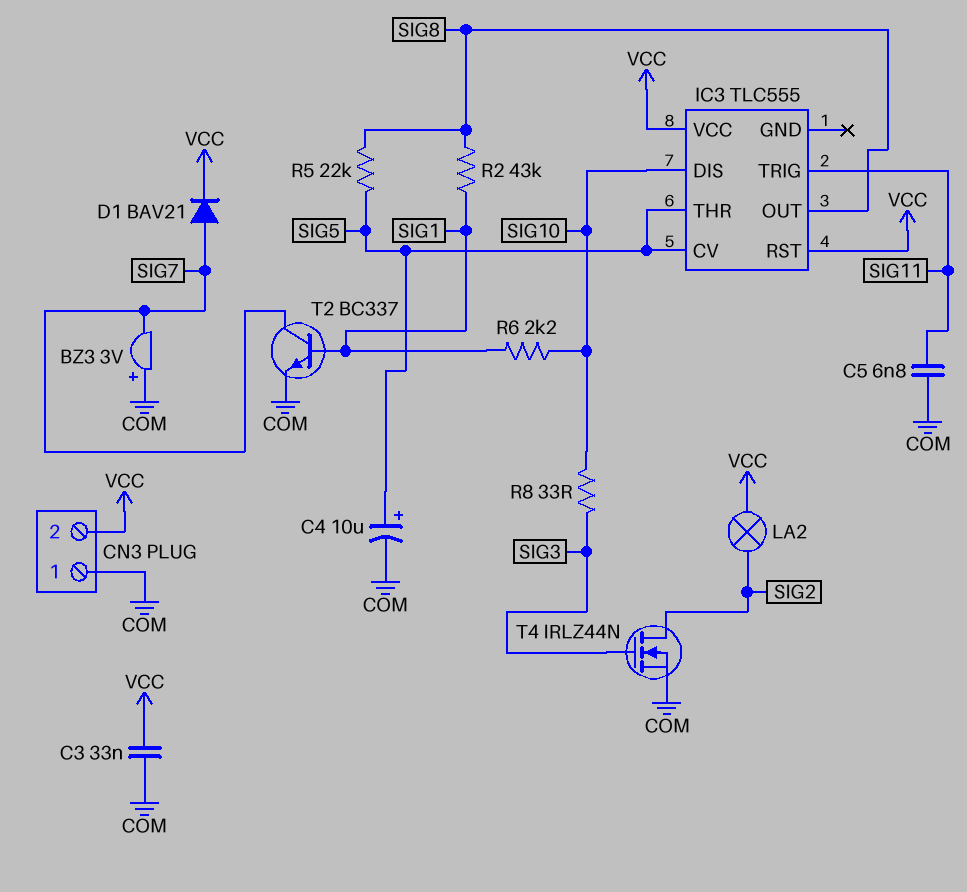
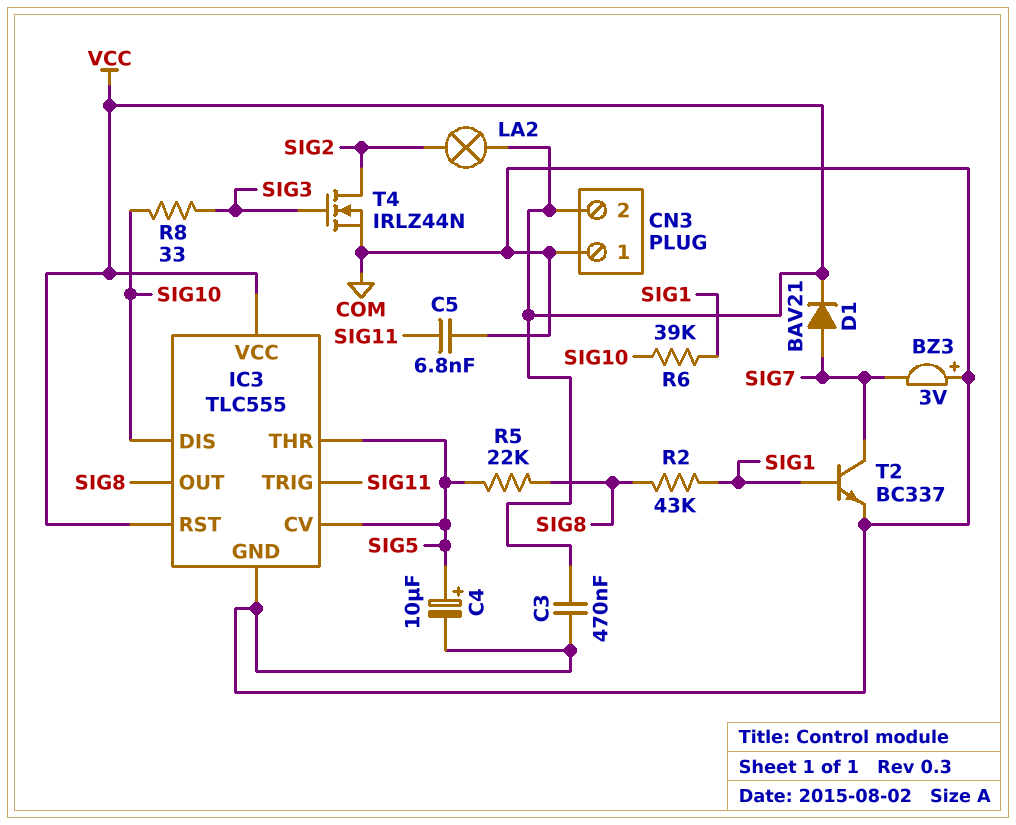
C3: 33nF (COM, VCC) -> 470nF (COM, VCC)
IC3 pin GND: none -> COM
R6: 2.2k (SIG1, SIG10) -> 39k (SIG1, SIG10)

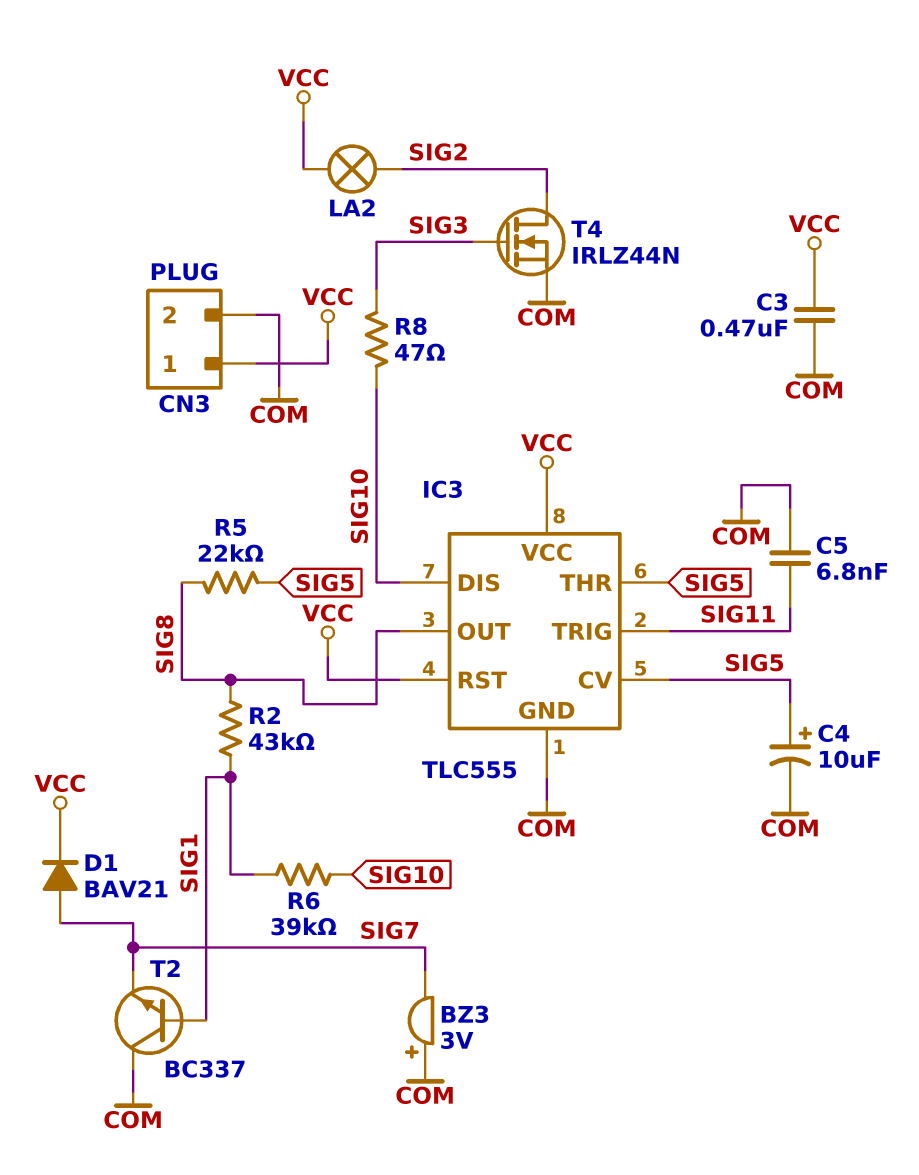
CN3 pin 1: COM -> VCC
CN3 pin 2: VCC -> COM
R8: 33 (SIG3, SIG10) -> 47 (SIG3, SIG10)
T2: NPN BC337 (B SIG1, C SIG7, E COM) -> NPN BC337 (B SIG1, C COM, E SIG7)

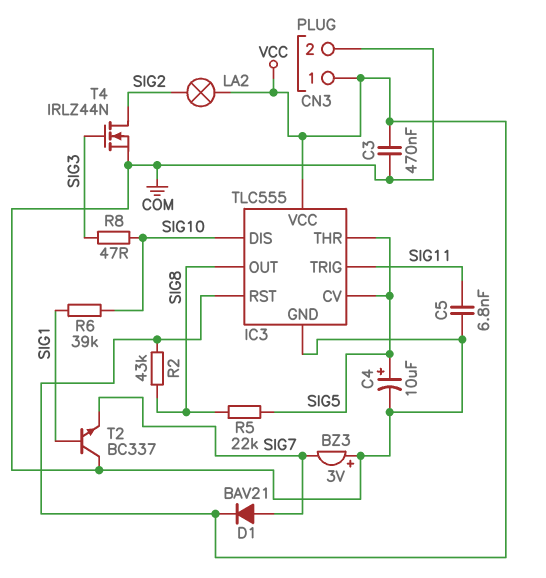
R2: 43k (SIG1, SIG8) -> 43k (SIG8, VCC)

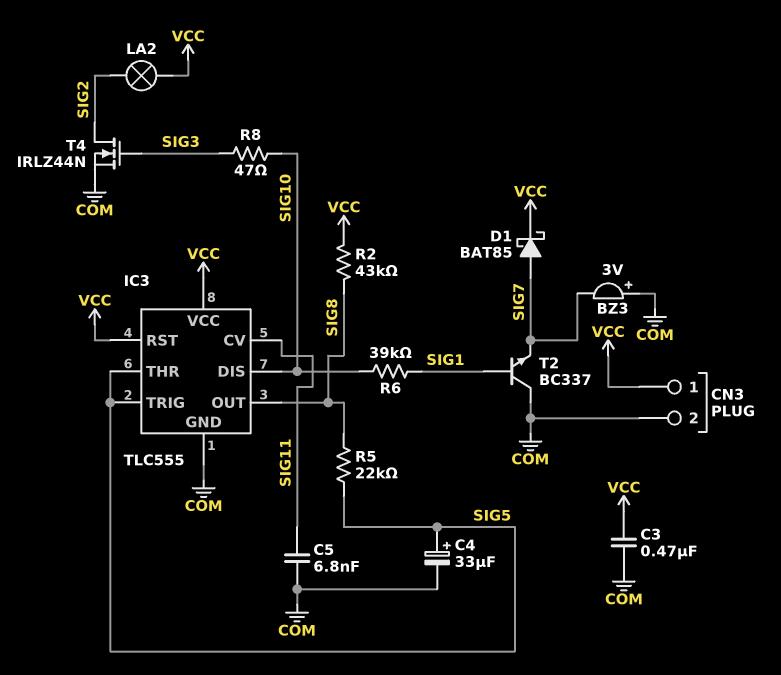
C4: 10uF (plus SIG5, minus COM) -> 33uF (plus SIG5, minus COM)
D1: diode BAV21 (A SIG7, K VCC) -> schottky BAT85 (A SIG7, K VCC)
IC3 pin CV: SIG5 -> SIG11
IC3 pin TRIG: SIG11 -> SIG5

